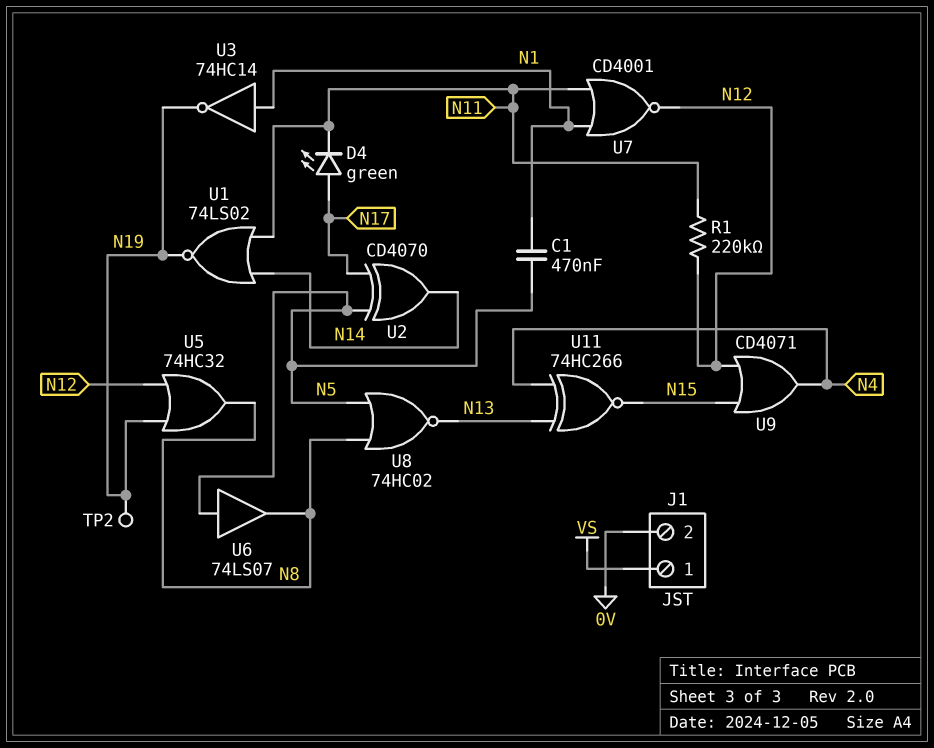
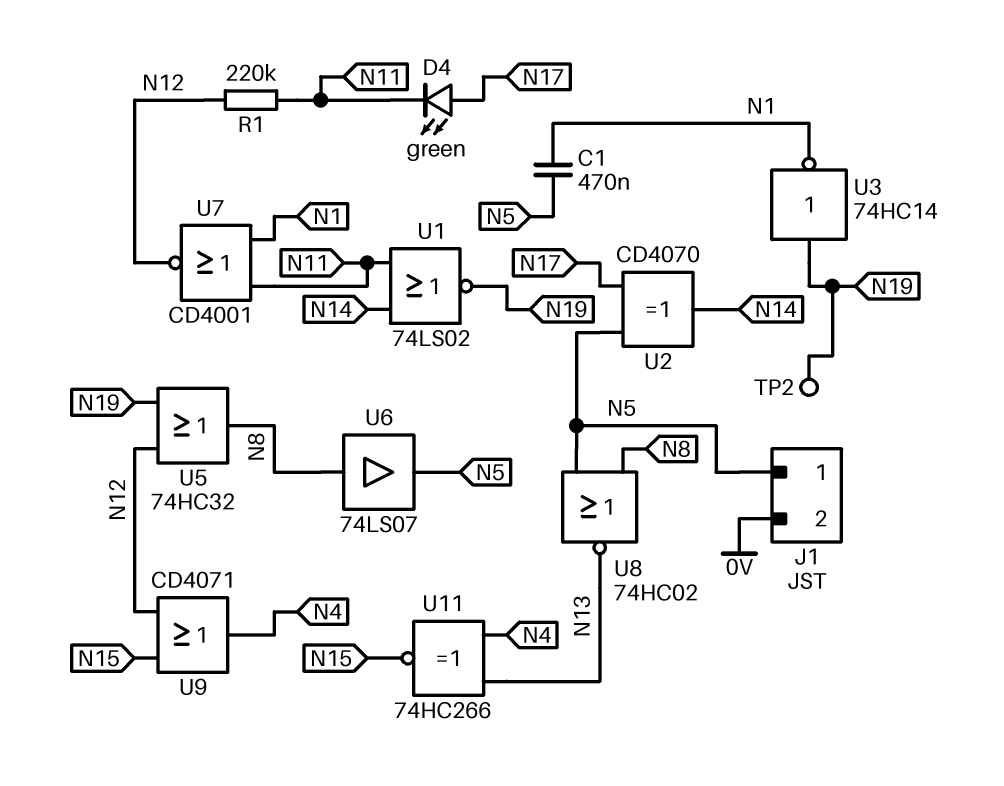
J1 pin 1: VS -> N5
U3: NOT 74HC14 (in N1, out N19) -> NOT 74HC14 (in N19, out N1)
U6: buffer 74LS07 (in N5, out N8) -> buffer 74LS07 (in N8, out N5)

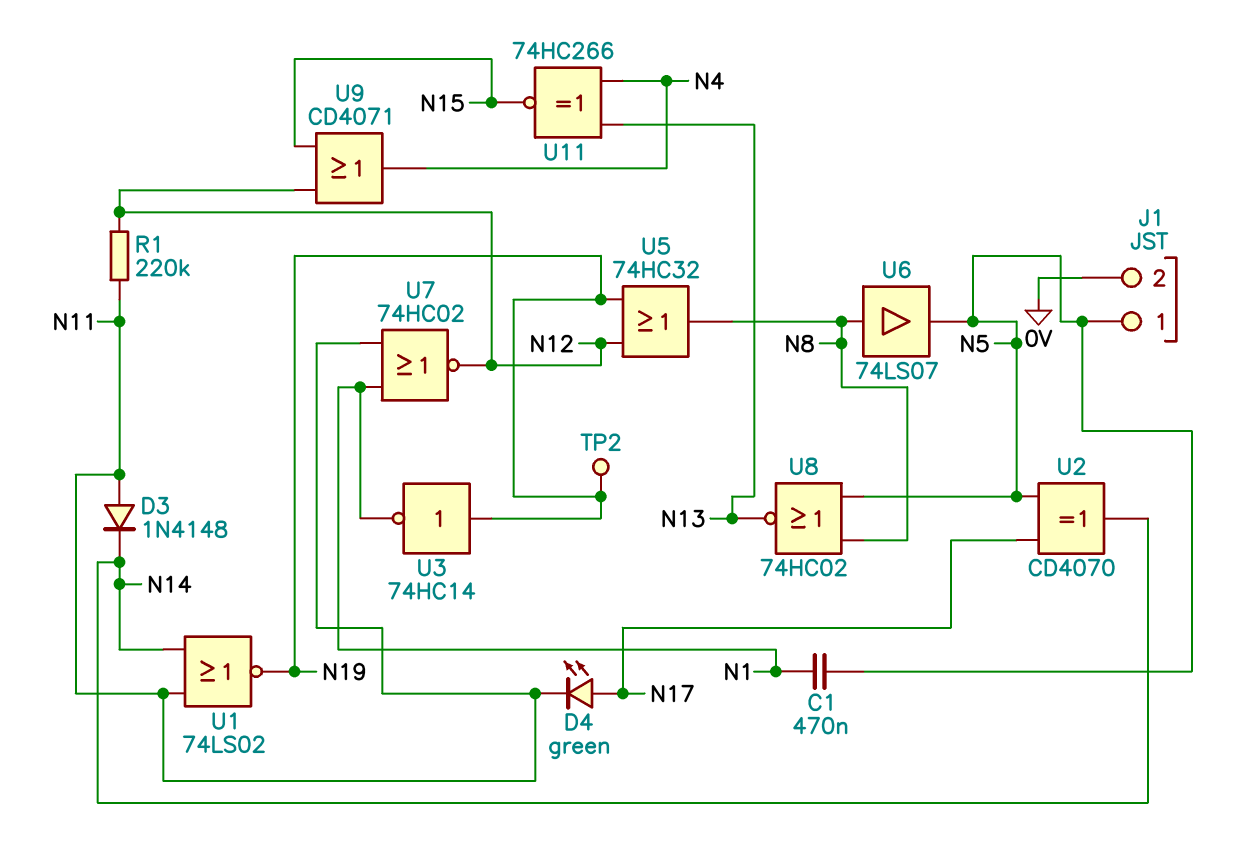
D3: none -> diode 1N4148 (A N11, K N14)
U7: NOR CD4001 (in N1, in N11, out N12) -> NOR 74HC02 (in N1, in N11, out N12)

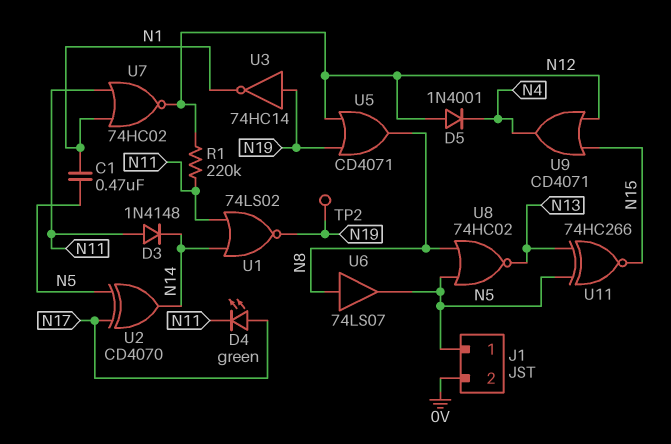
D5: none -> diode 1N4001 (A N12, K N4)
U5: OR 74HC32 (in N12, in N19, out N8) -> OR CD4071 (in N12, in N19, out N8)
U11: XNOR 74HC266 (in N4, in N13, out N15) -> XNOR 74HC266 (in N5, in N13, out N15)

